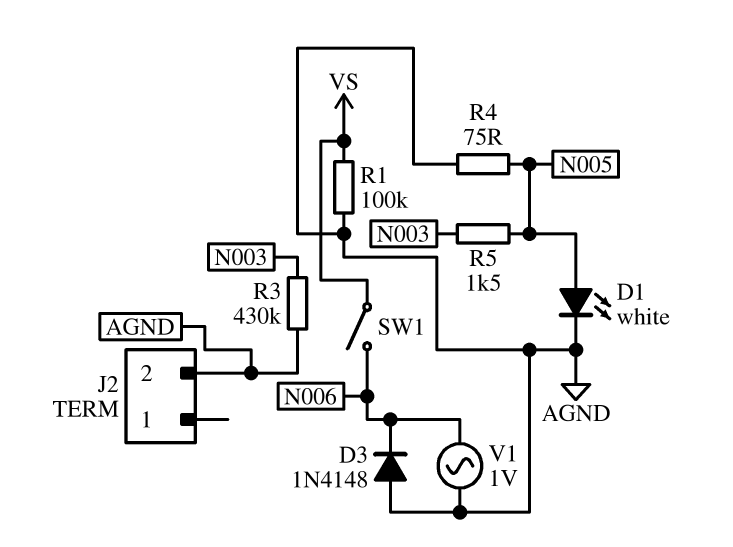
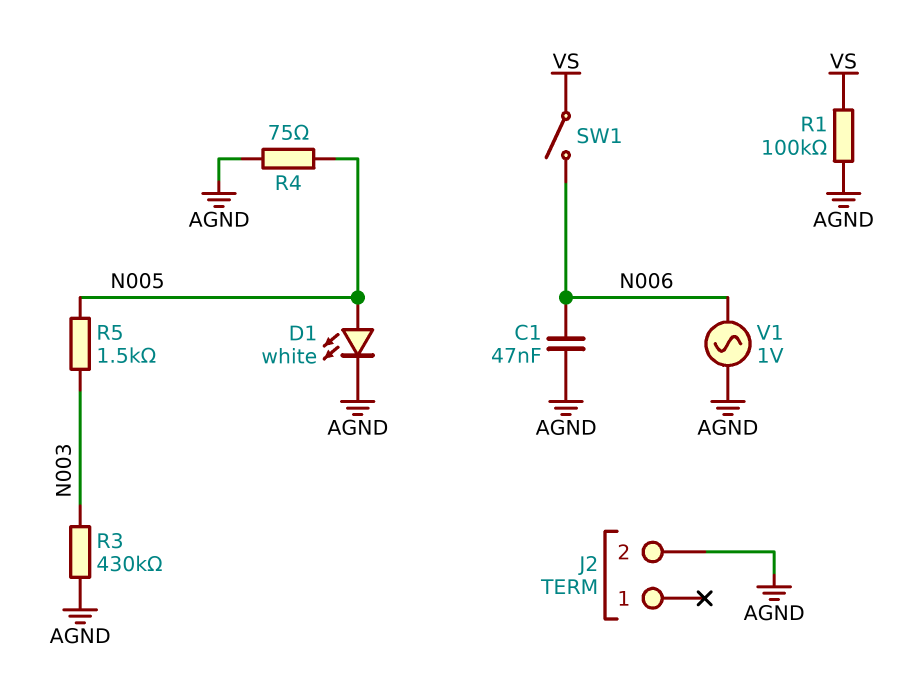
C1: none -> 47nF (AGND, N006)
D3: diode 1N4148 (A AGND, K N006) -> none

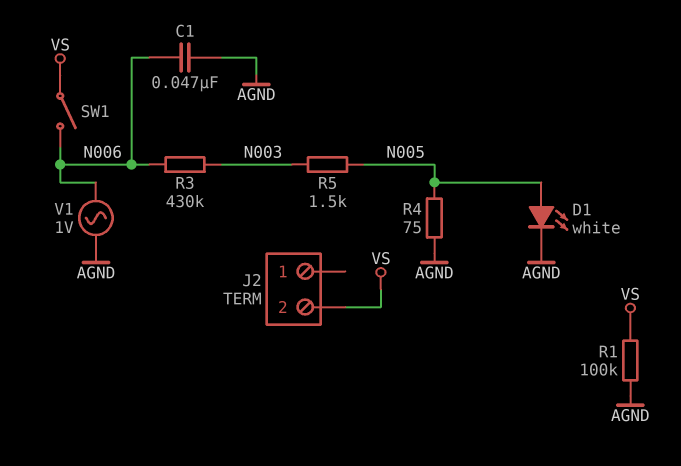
J2 pin 2: AGND -> VS
R3: 430k (AGND, N003) -> 430k (N003, N006)

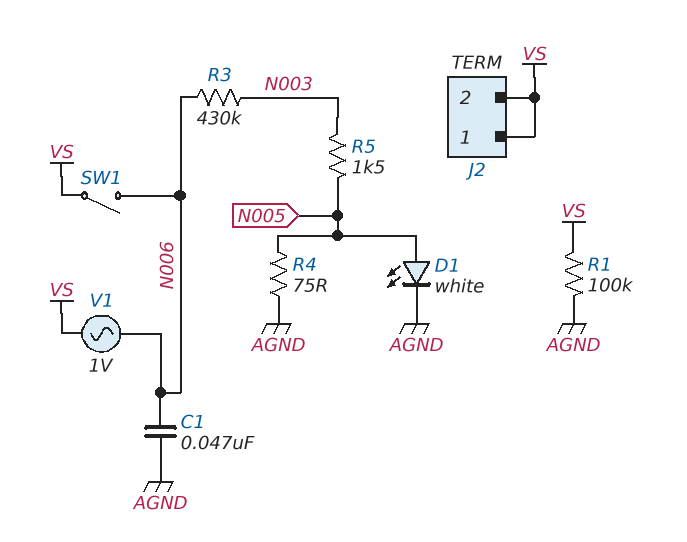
J2 pin 1: none -> VS
V1: AC 1V (AGND, N006) -> AC 1V (N006, VS)

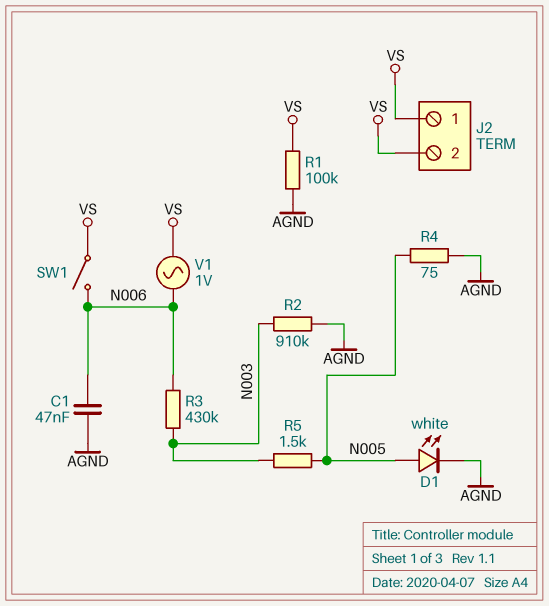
R2: none -> 910k (AGND, N003)

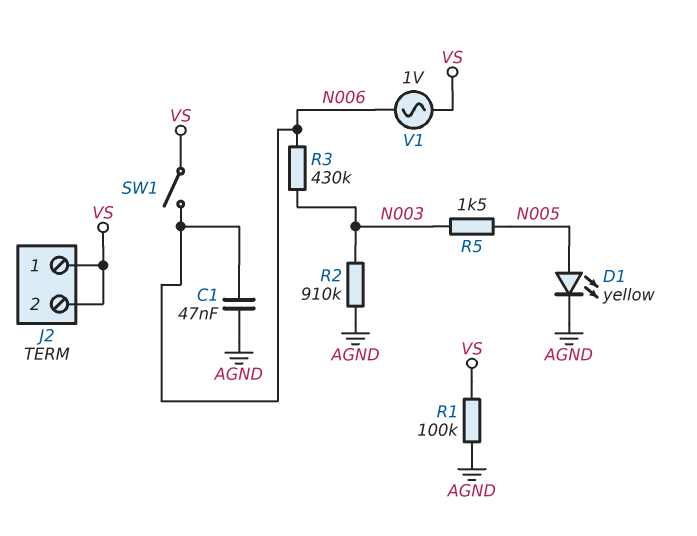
D1: LED white (A N005, K AGND) -> LED yellow (A N005, K AGND)
R4: 75 (AGND, N005) -> none

